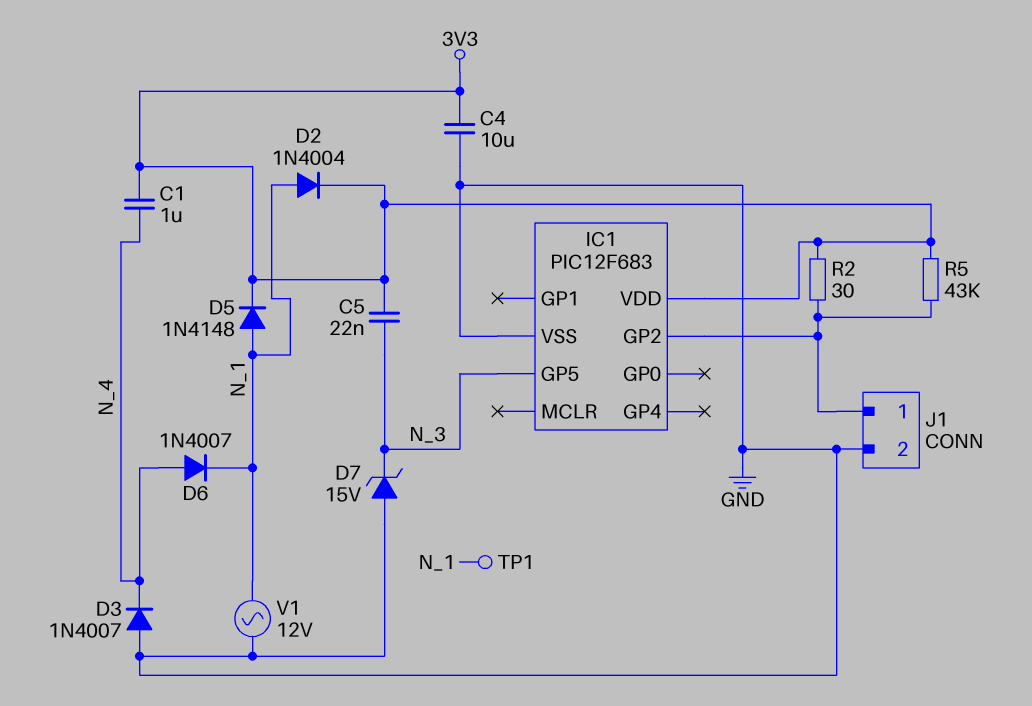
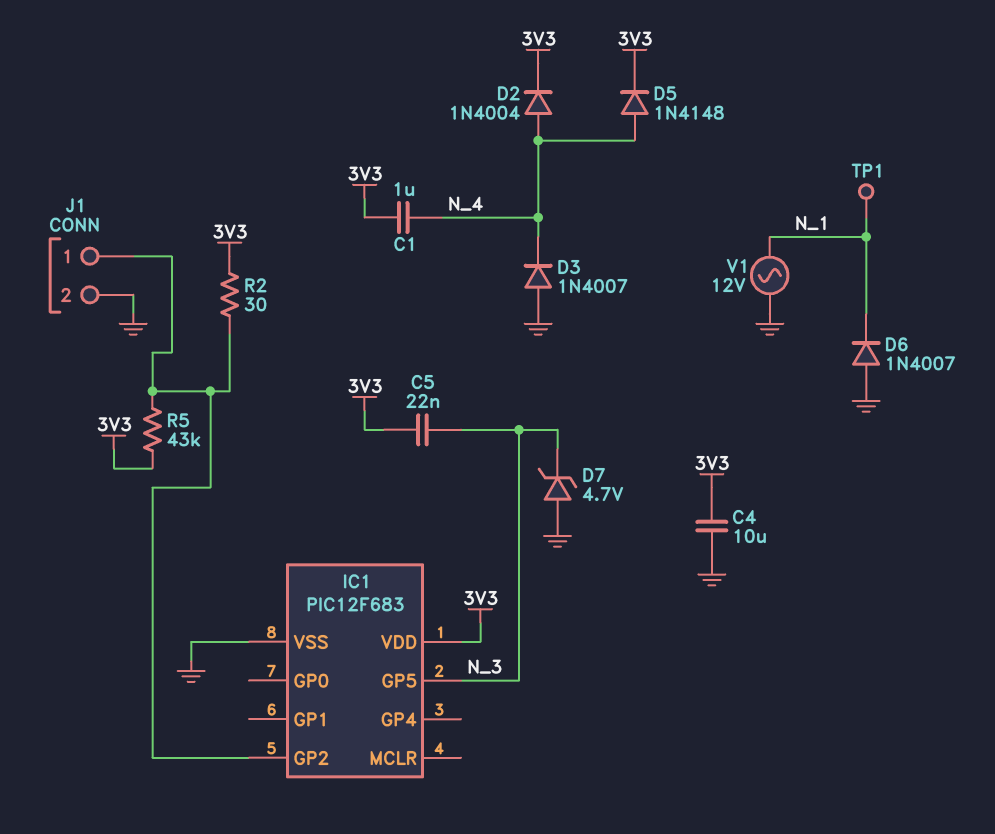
D2: diode 1N4004 (A N_1, K 3V3) -> diode 1N4004 (A N_4, K 3V3)
D5: diode 1N4148 (A N_1, K 3V3) -> diode 1N4148 (A N_4, K 3V3)
D6: diode 1N4007 (A N_4, K N_1) -> diode 1N4007 (A GND, K N_1)
D7: zener 15V (A GND, K N_3) -> zener 4.7V (A GND, K N_3)

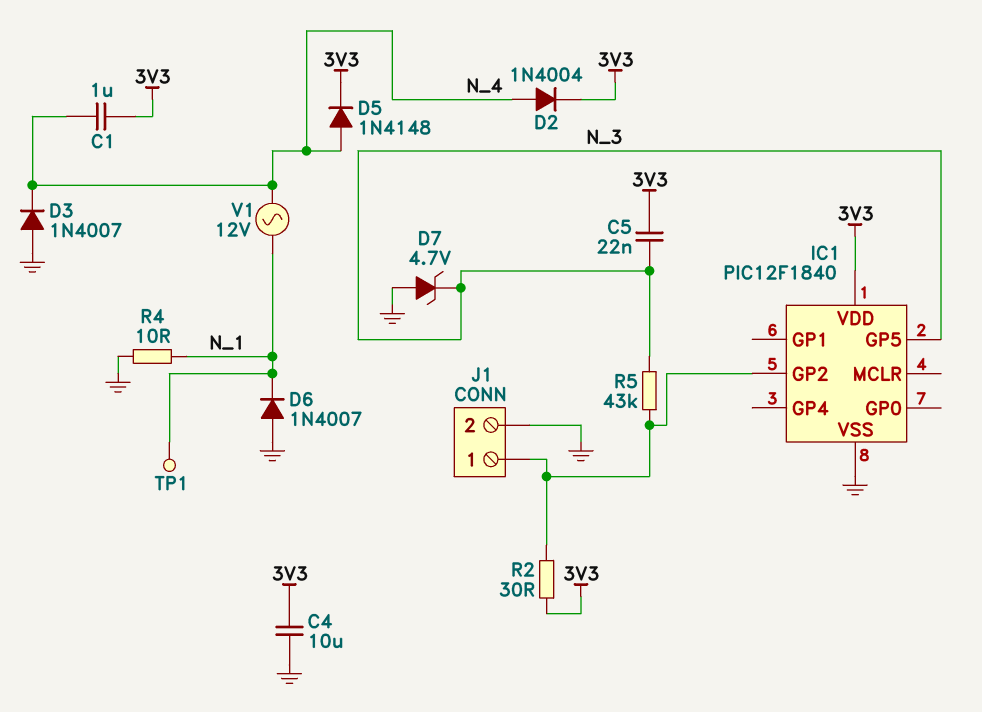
IC1: PIC12F683 -> PIC12F1840
R4: none -> 10 (GND, N_1)
R5: 43k (3V3, IC1/GP2) -> 43k (IC1/GP2, N_3)
V1: AC 12V (GND, N_1) -> AC 12V (N_1, N_4)

